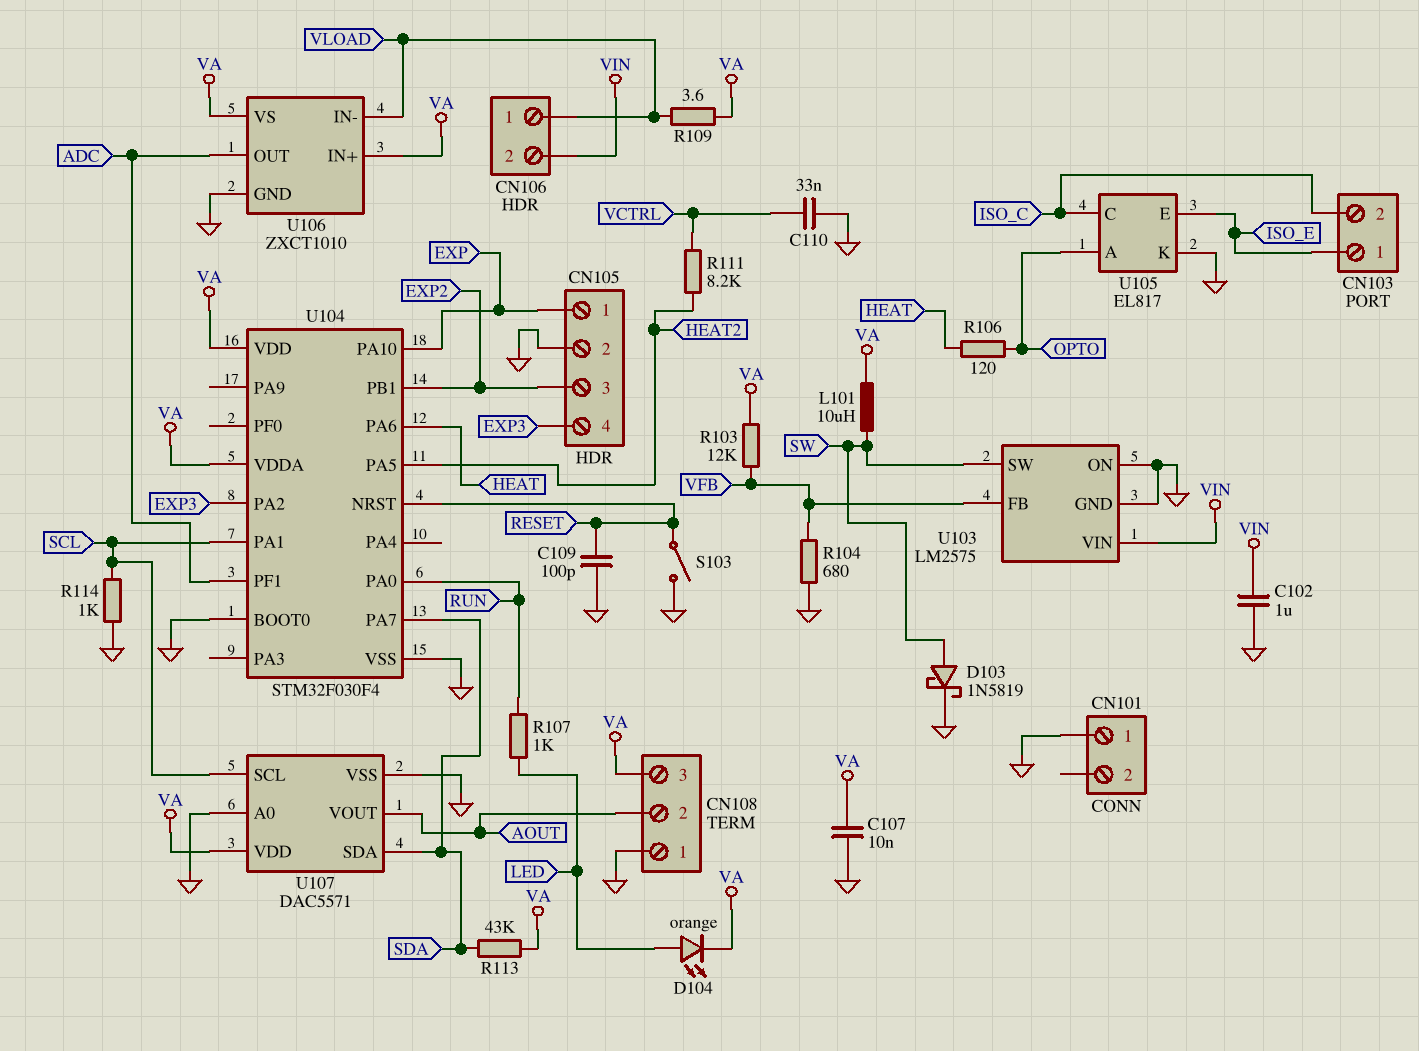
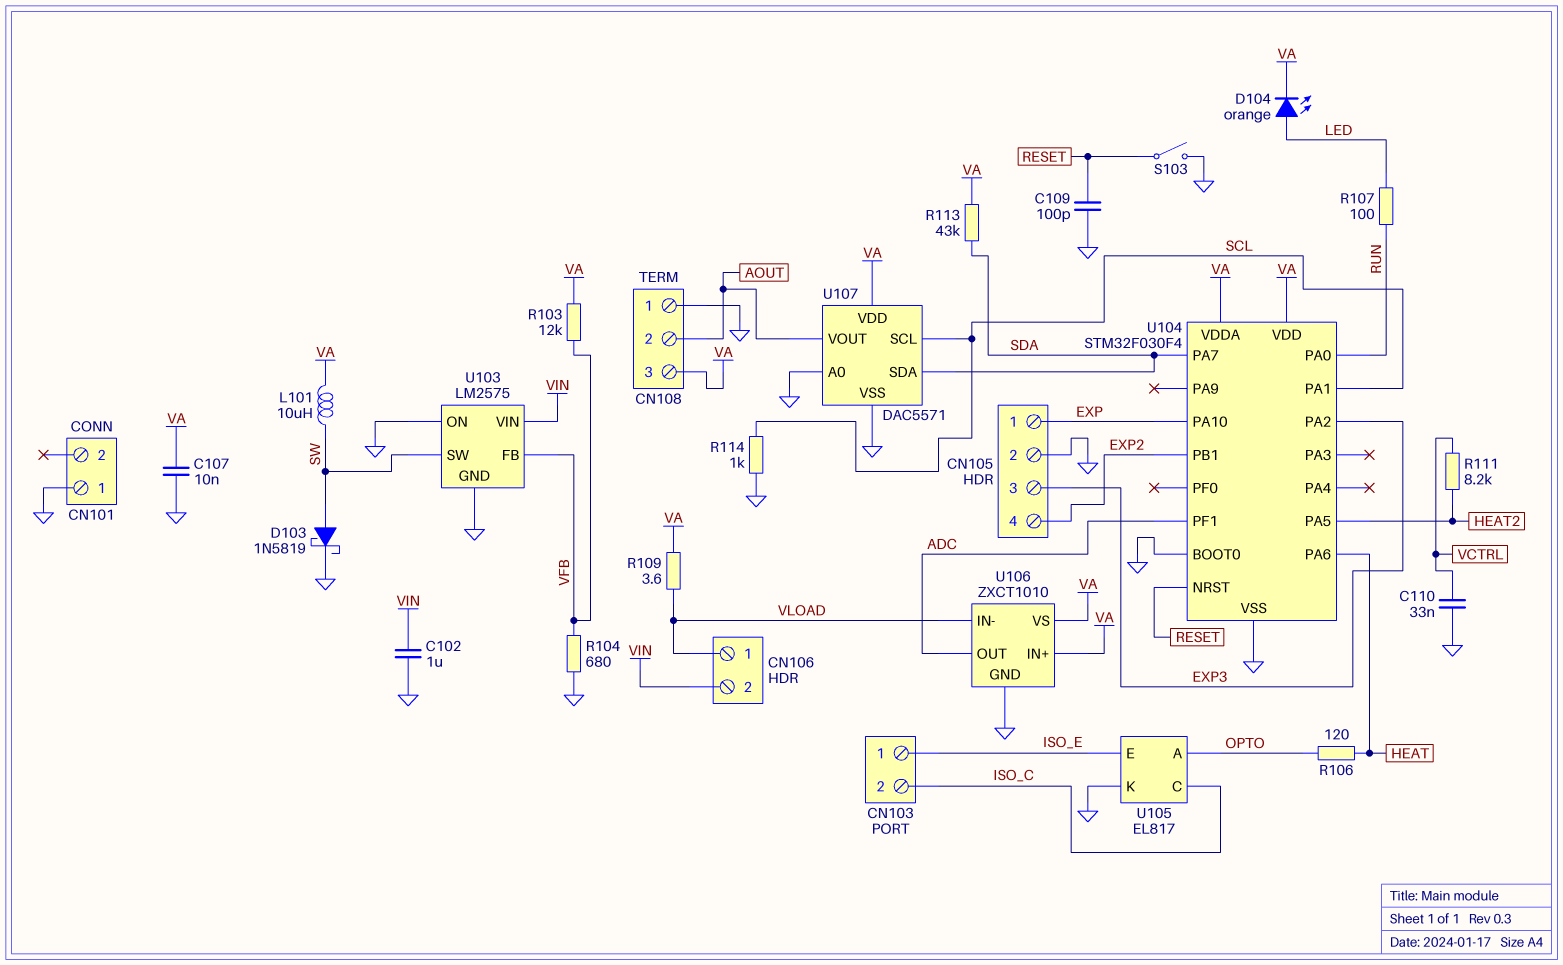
CN105 pin 3: EXP2 -> EXP3
CN105 pin 4: EXP3 -> EXP2
R107: 1k (LED, RUN) -> 100 (LED, RUN)

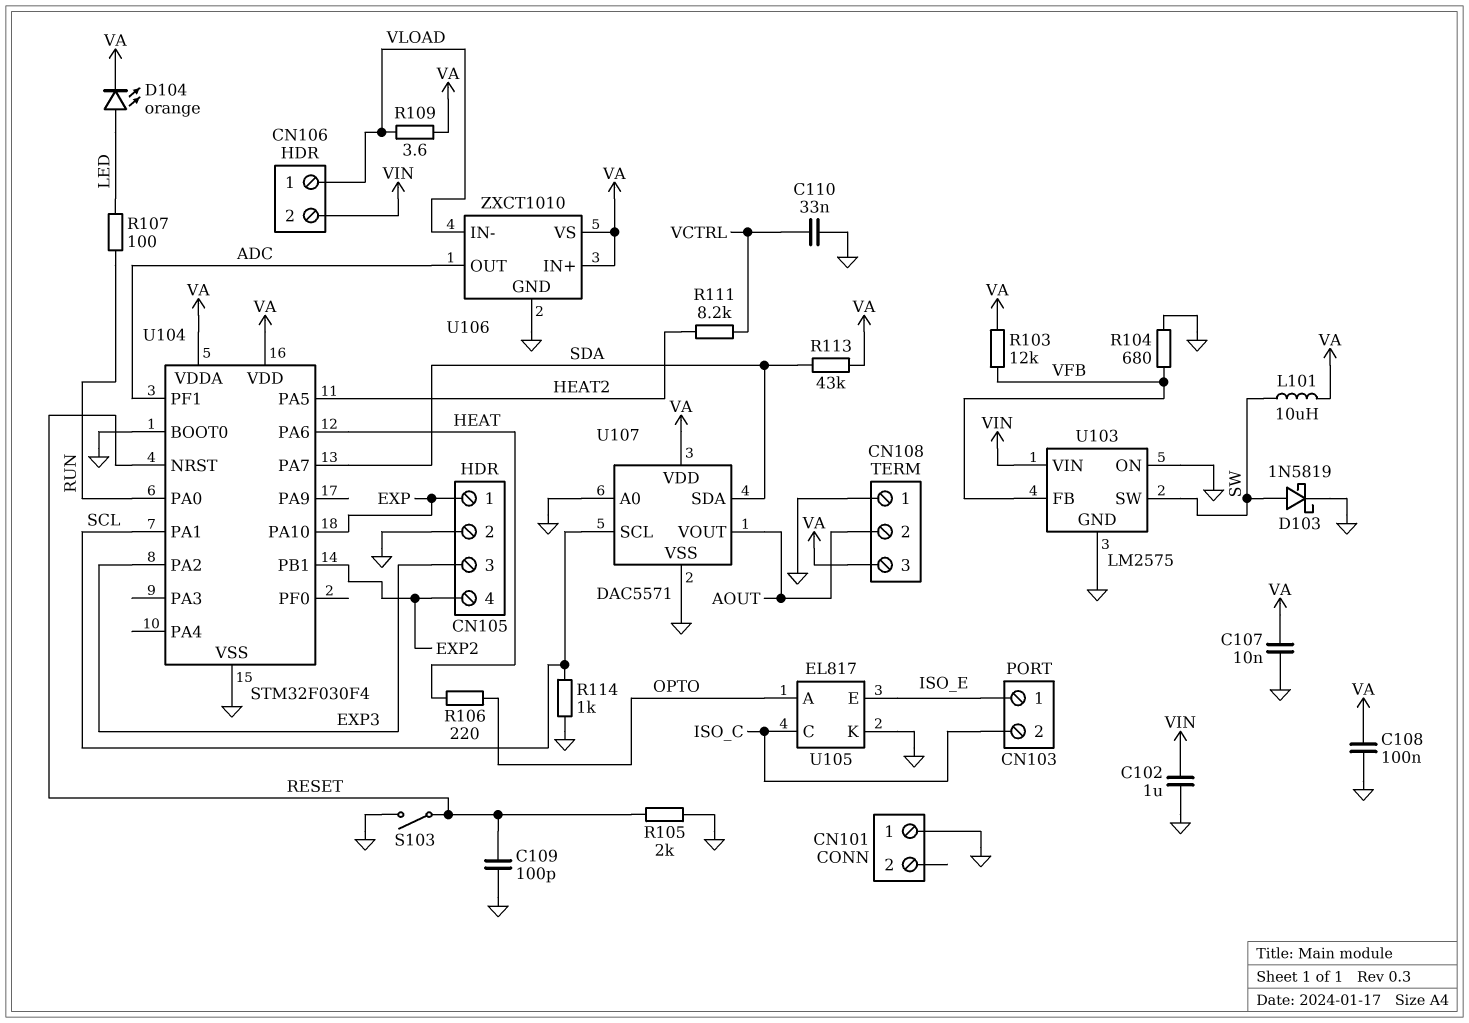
C108: none -> 100nF (GND, VA)
R105: none -> 2k (GND, RESET)
R106: 120 (HEAT, OPTO) -> 220 (HEAT, OPTO)

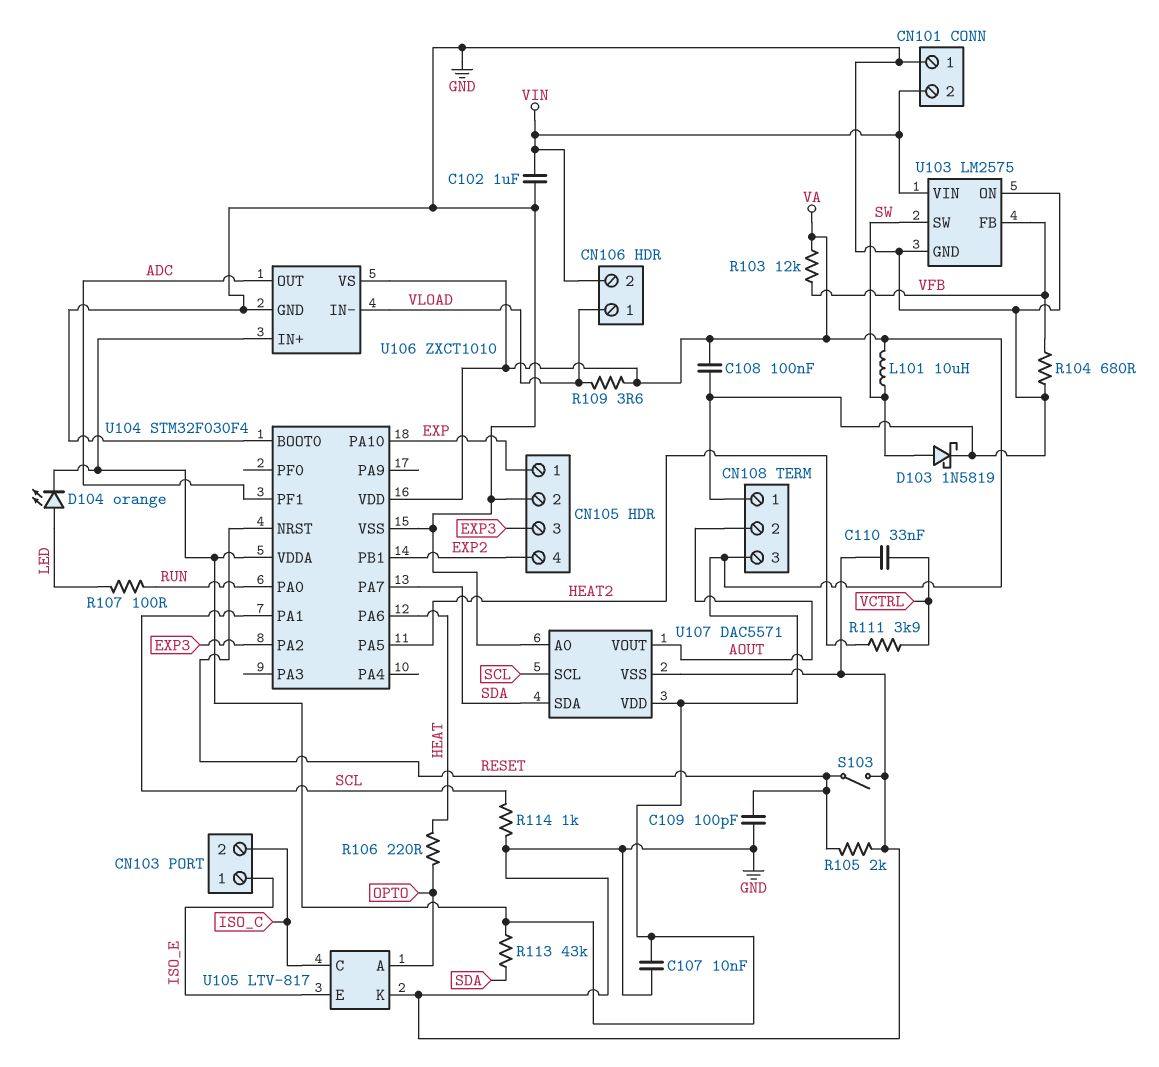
CN101 pin 2: none -> VIN
R111: 8.2k (HEAT2, VCTRL) -> 3.9k (HEAT2, VCTRL)
U105: EL817 -> LTV-817

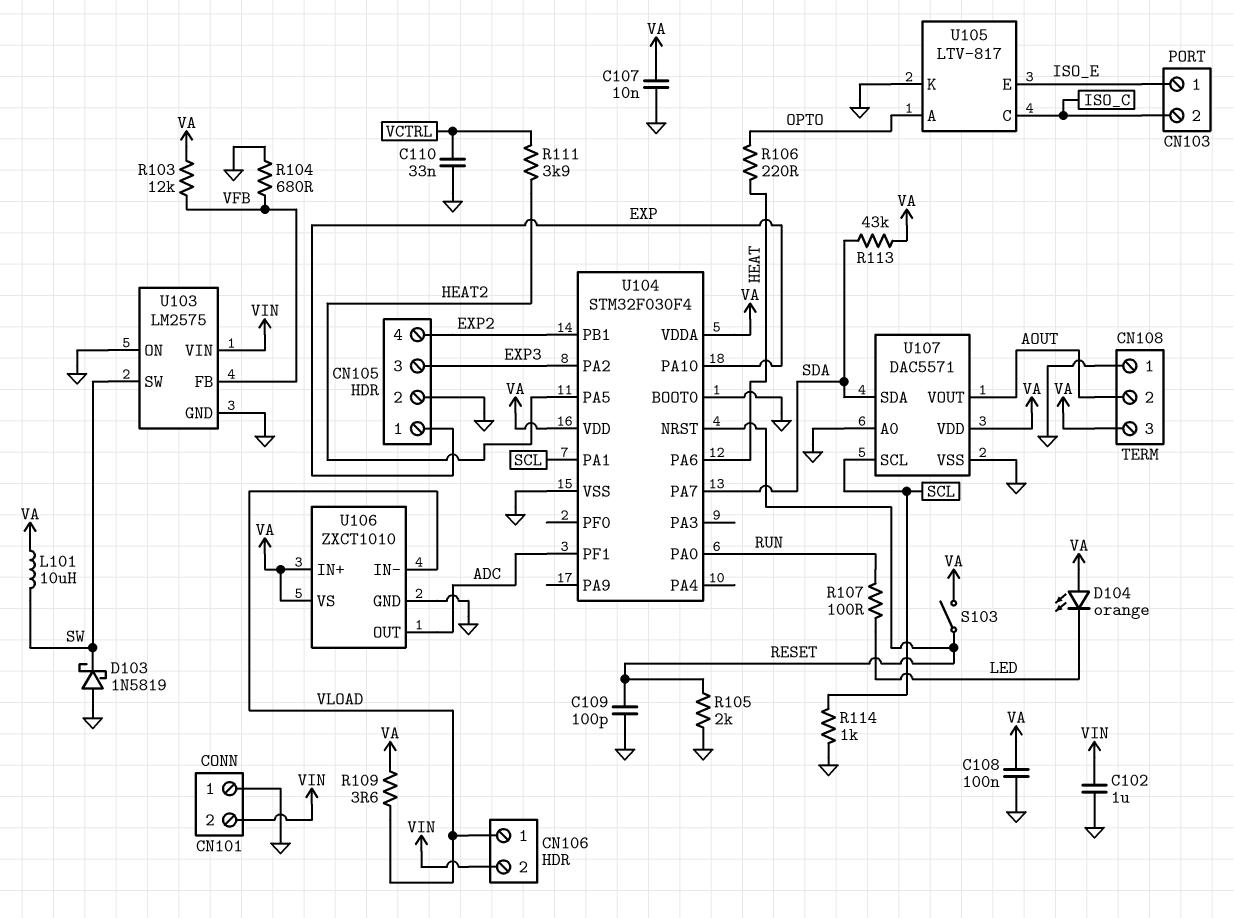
D103: schottky 1N5819 (A SW, K GND) -> schottky 1N5819 (A GND, K SW)
D104: LED orange (A LED, K VA) -> LED orange (A VA, K LED)
S103: switch (GND, RESET) -> switch (RESET, VA)

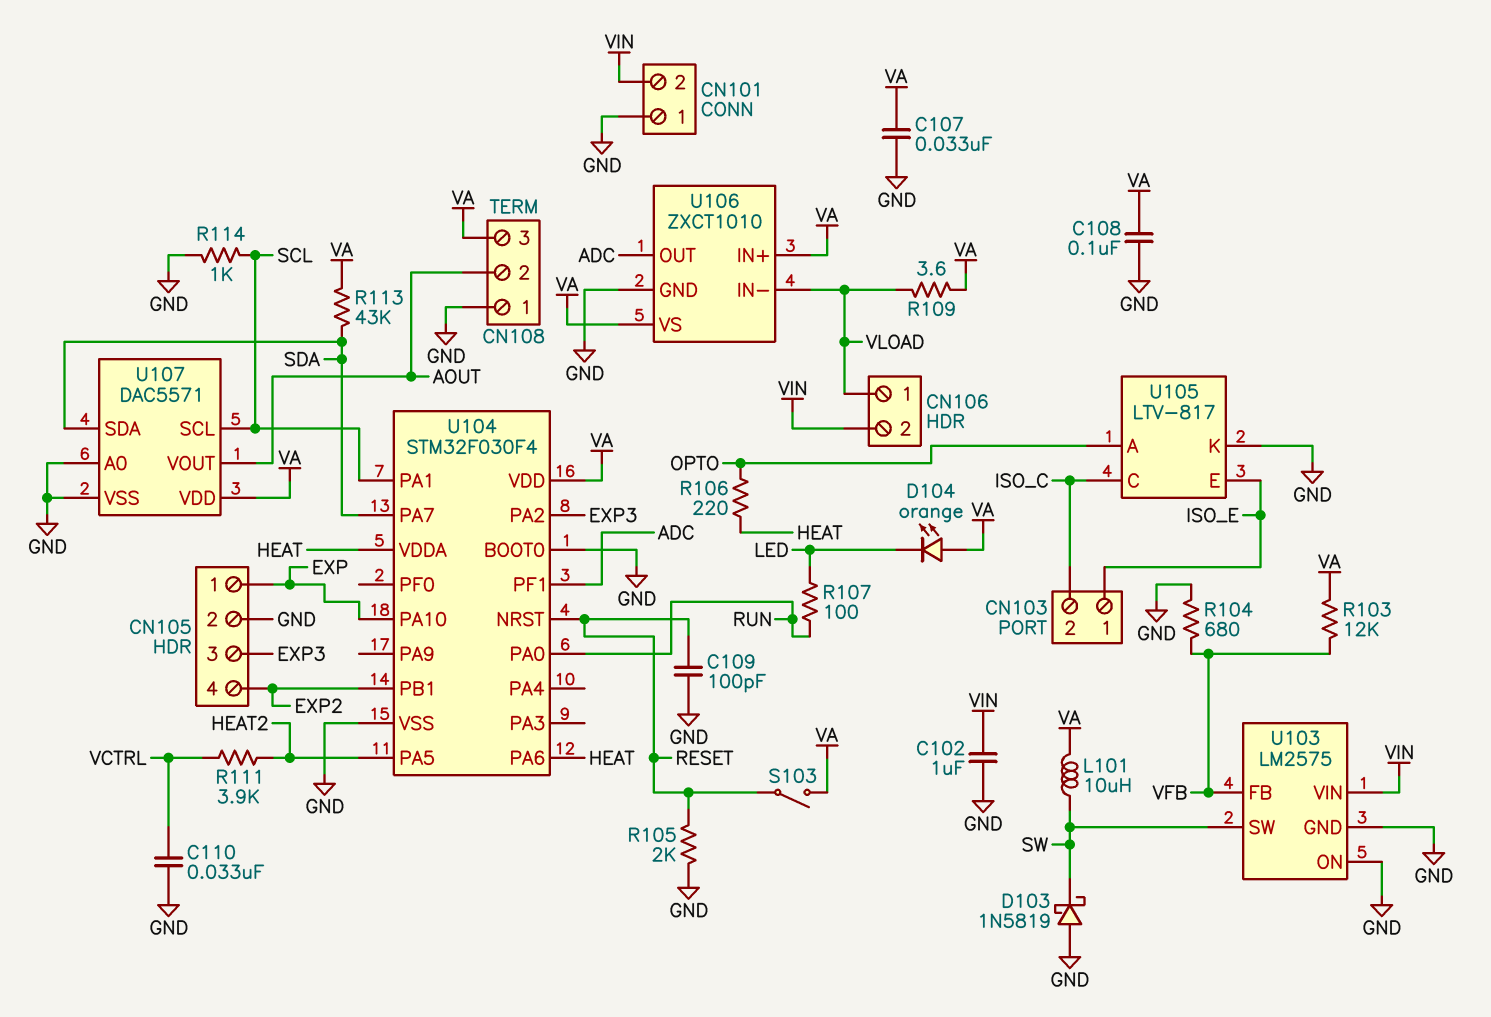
C107: 10nF (GND, VA) -> 33nF (GND, VA)
U104 pin VDDA: VA -> HEAT

